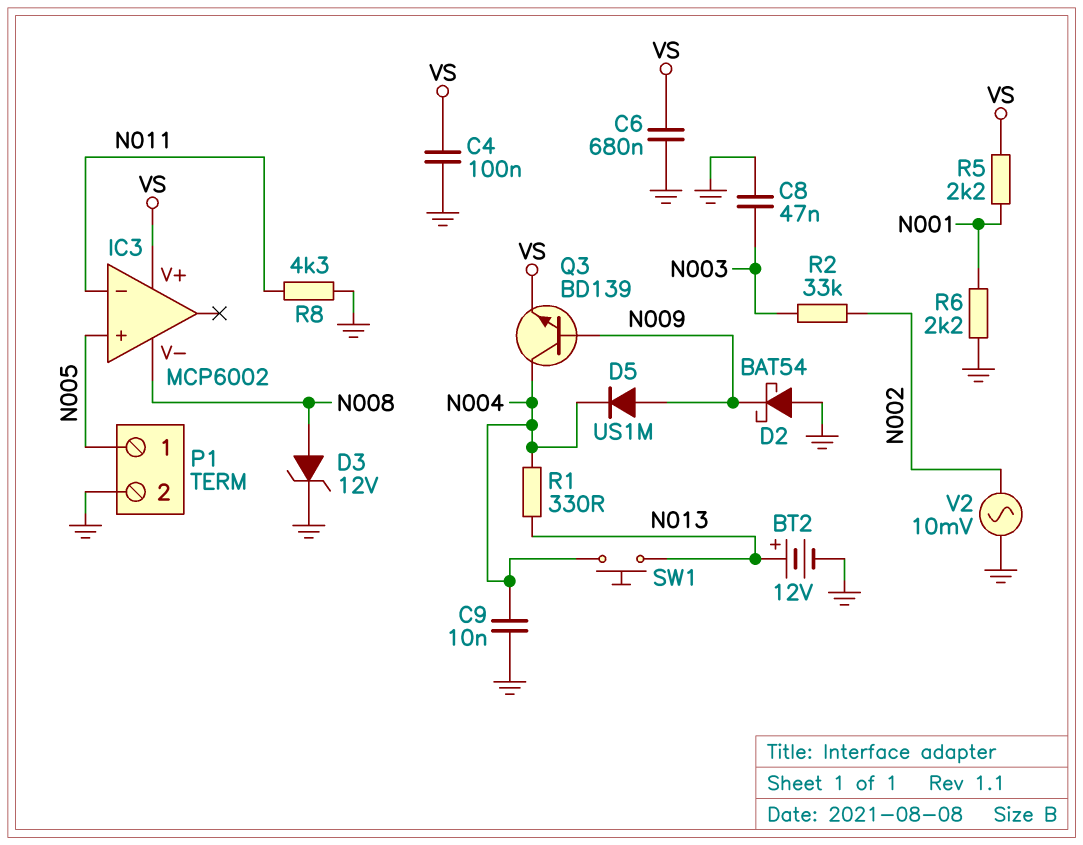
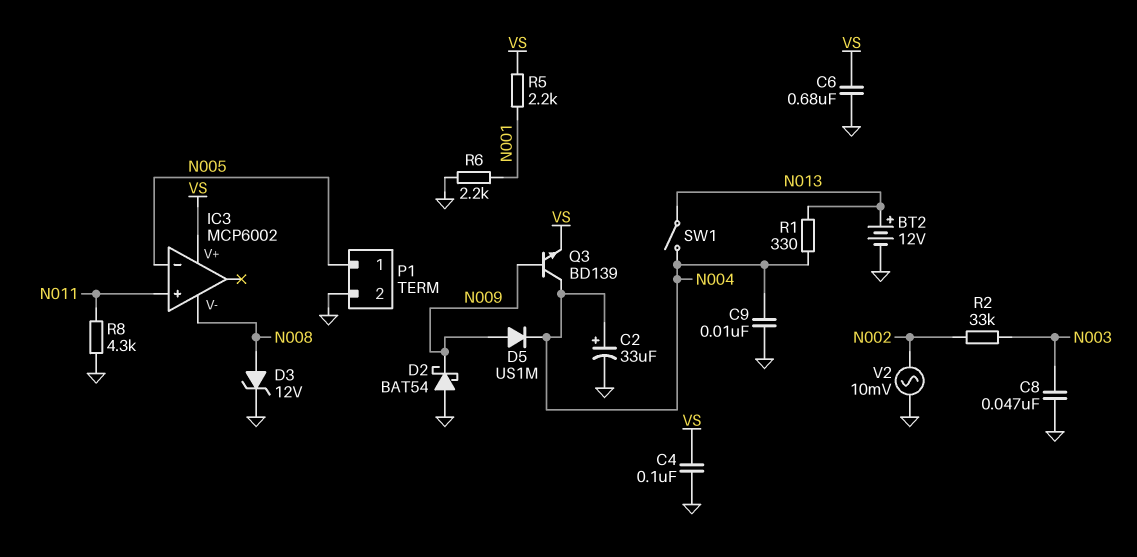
C2: none -> 33uF (plus N004, minus GND)
IC3 pin in+: N005 -> N011
IC3 pin in-: N011 -> N005
SW1: button (N004, N013) -> switch (N004, N013)

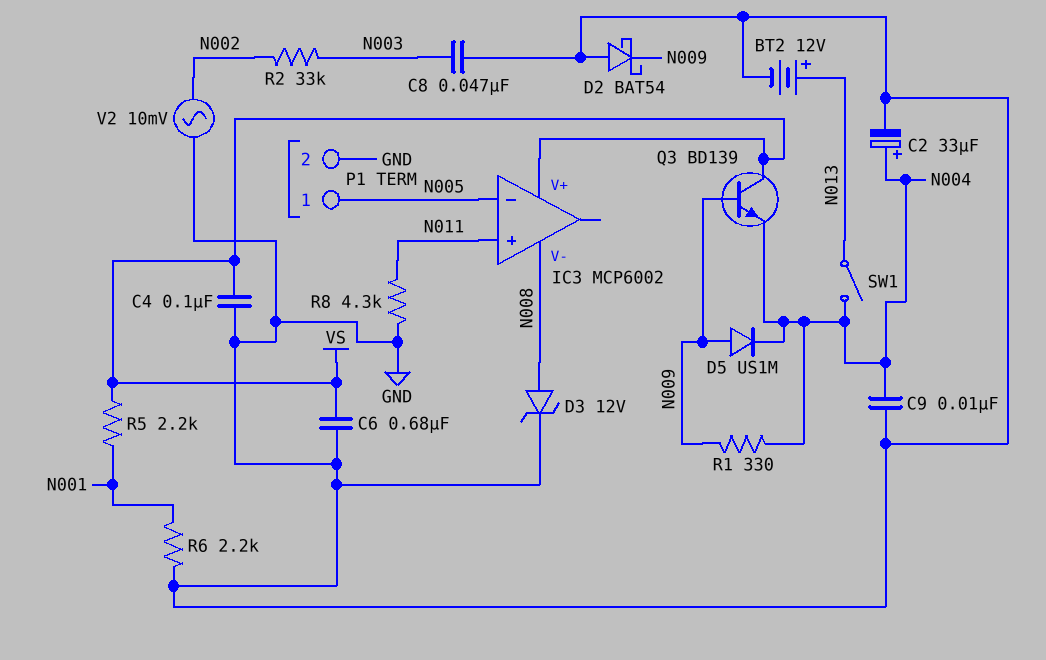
Q3: NPN BD139 (B N009, C N004, E VS) -> NPN BD139 (B N009, C VS, E N004)
R1: 330 (N004, N013) -> 330 (N004, N009)

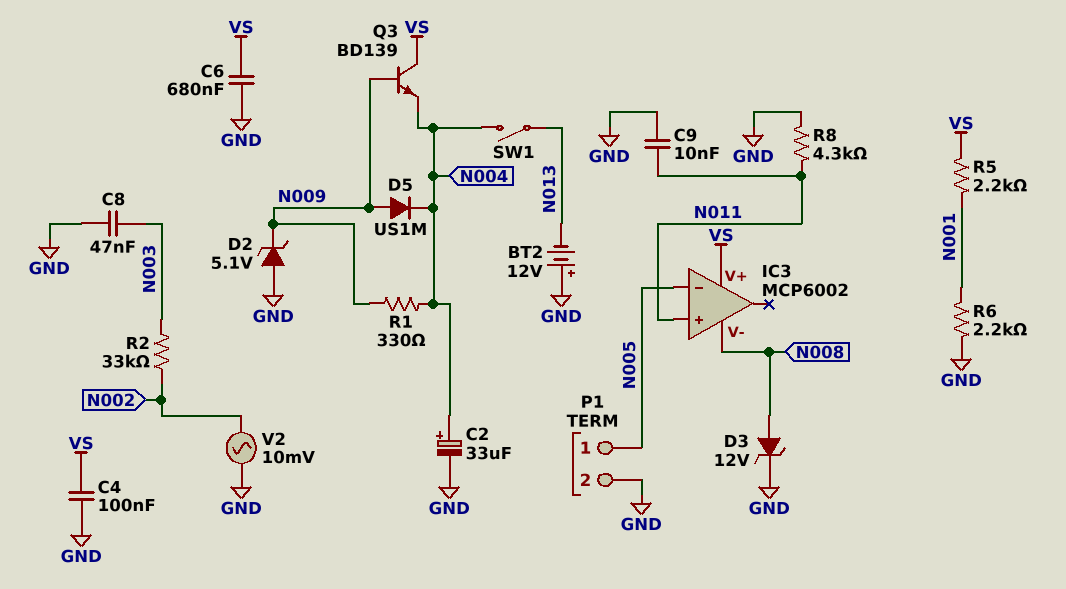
BT2: 12V (plus N013, minus GND) -> 12V (plus GND, minus N013)
C9: 10nF (GND, N004) -> 10nF (GND, N011)
D2: schottky BAT54 (A GND, K N009) -> zener 5.1V (A GND, K N009)

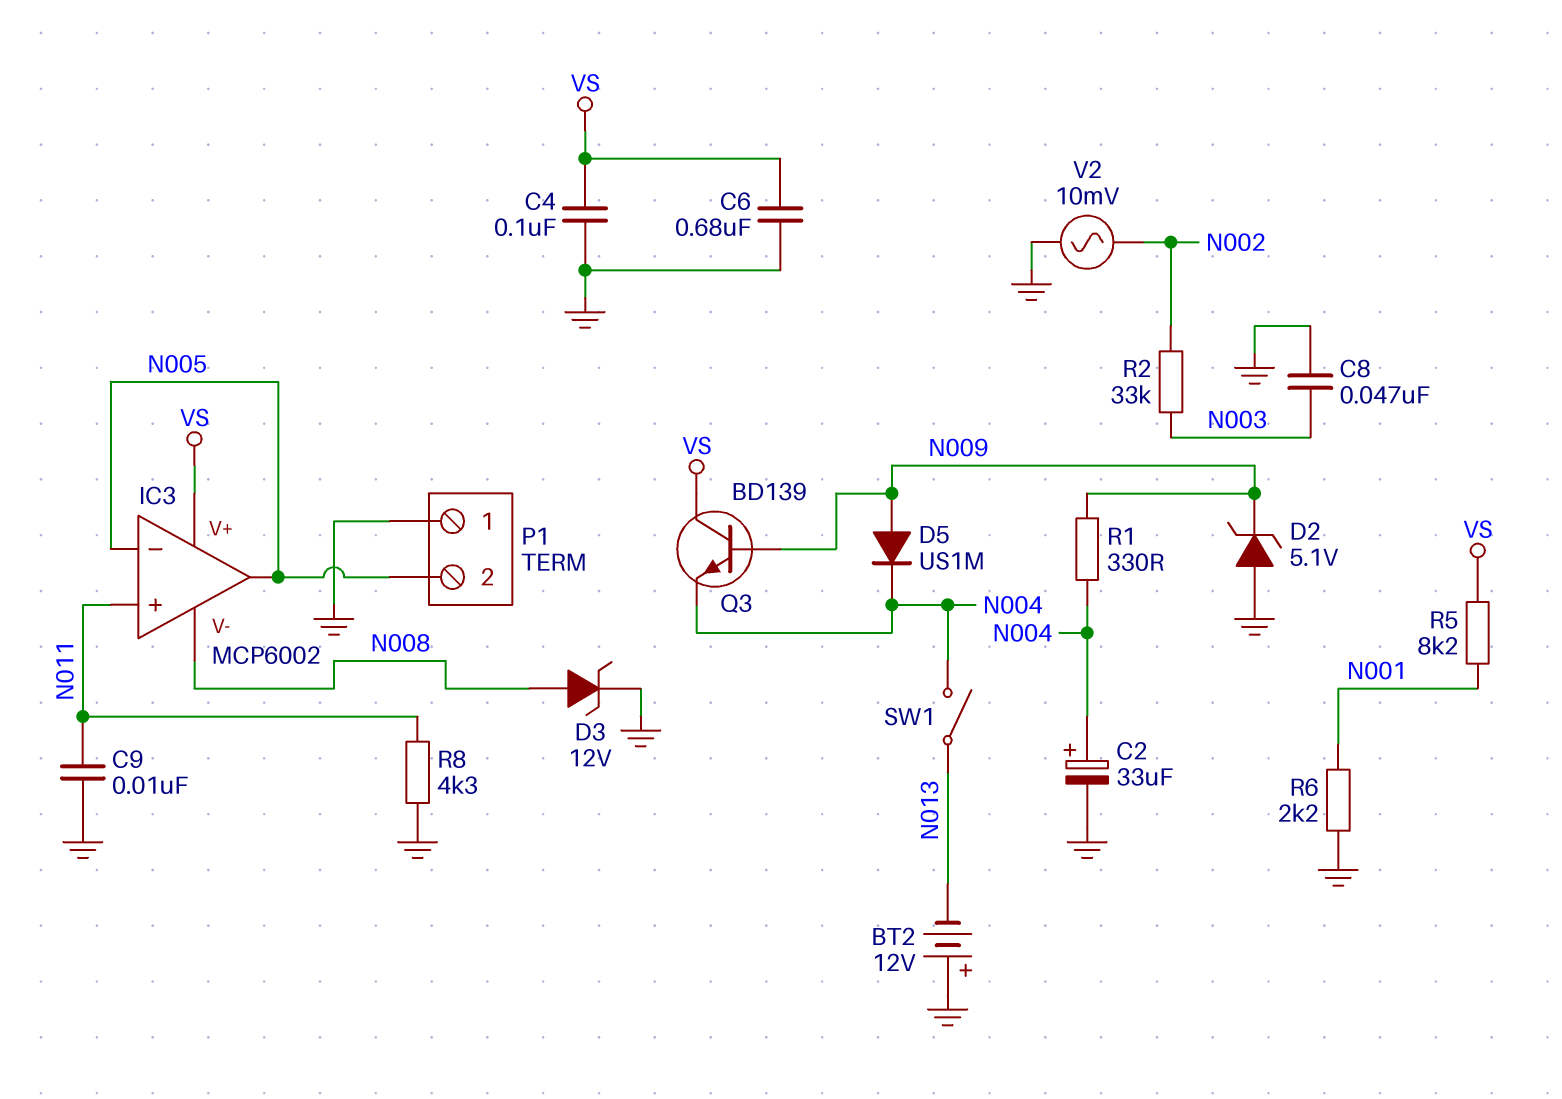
IC3 pin out: none -> N005
P1 pin 1: N005 -> GND
P1 pin 2: GND -> N005
R5: 2.2k (N001, VS) -> 8.2k (N001, VS)

